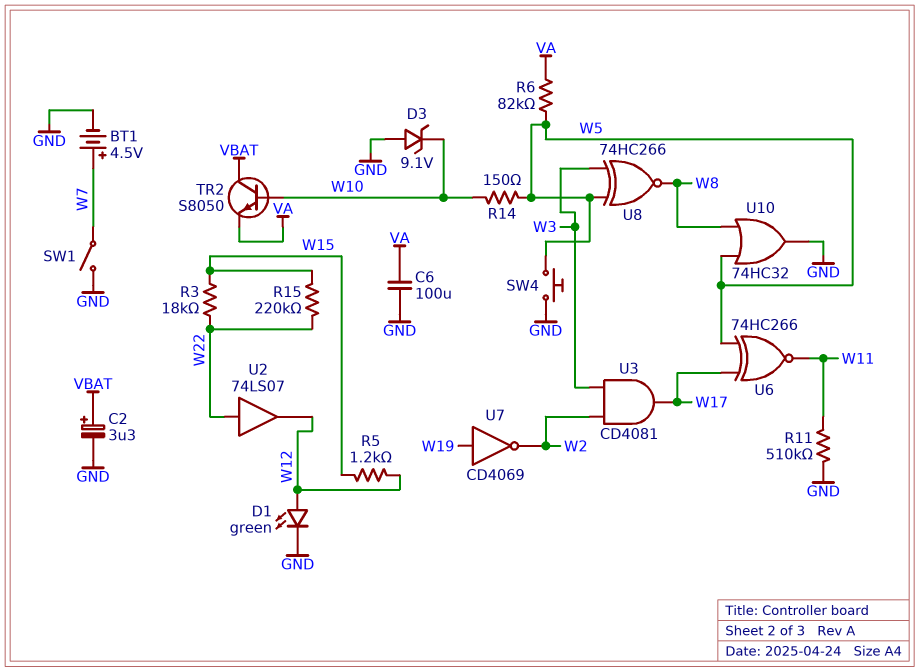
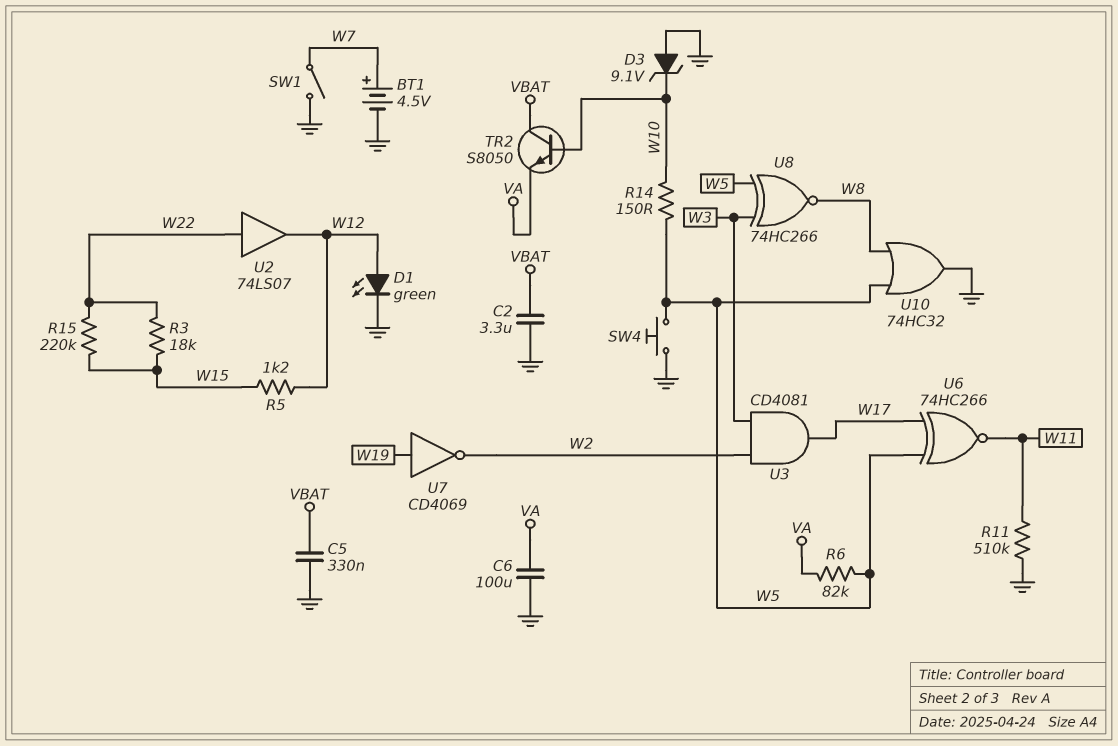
C2: 3.3uF (plus VBAT, minus GND) -> 3.3uF (GND, VBAT)
C5: none -> 330nF (GND, VBAT)

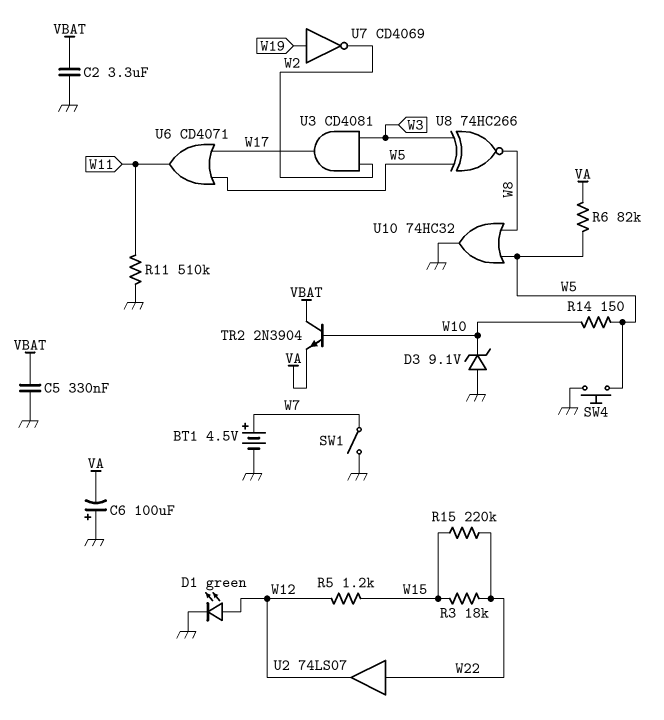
C6: 100uF (GND, VA) -> 100uF (plus GND, minus VA)
TR2: NPN S8050 (B W10, C VBAT, E VA) -> NPN 2N3904 (B W10, C VBAT, E VA)
U6: XNOR 74HC266 (in W5, in W17, out W11) -> OR CD4071 (in W5, in W17, out W11)

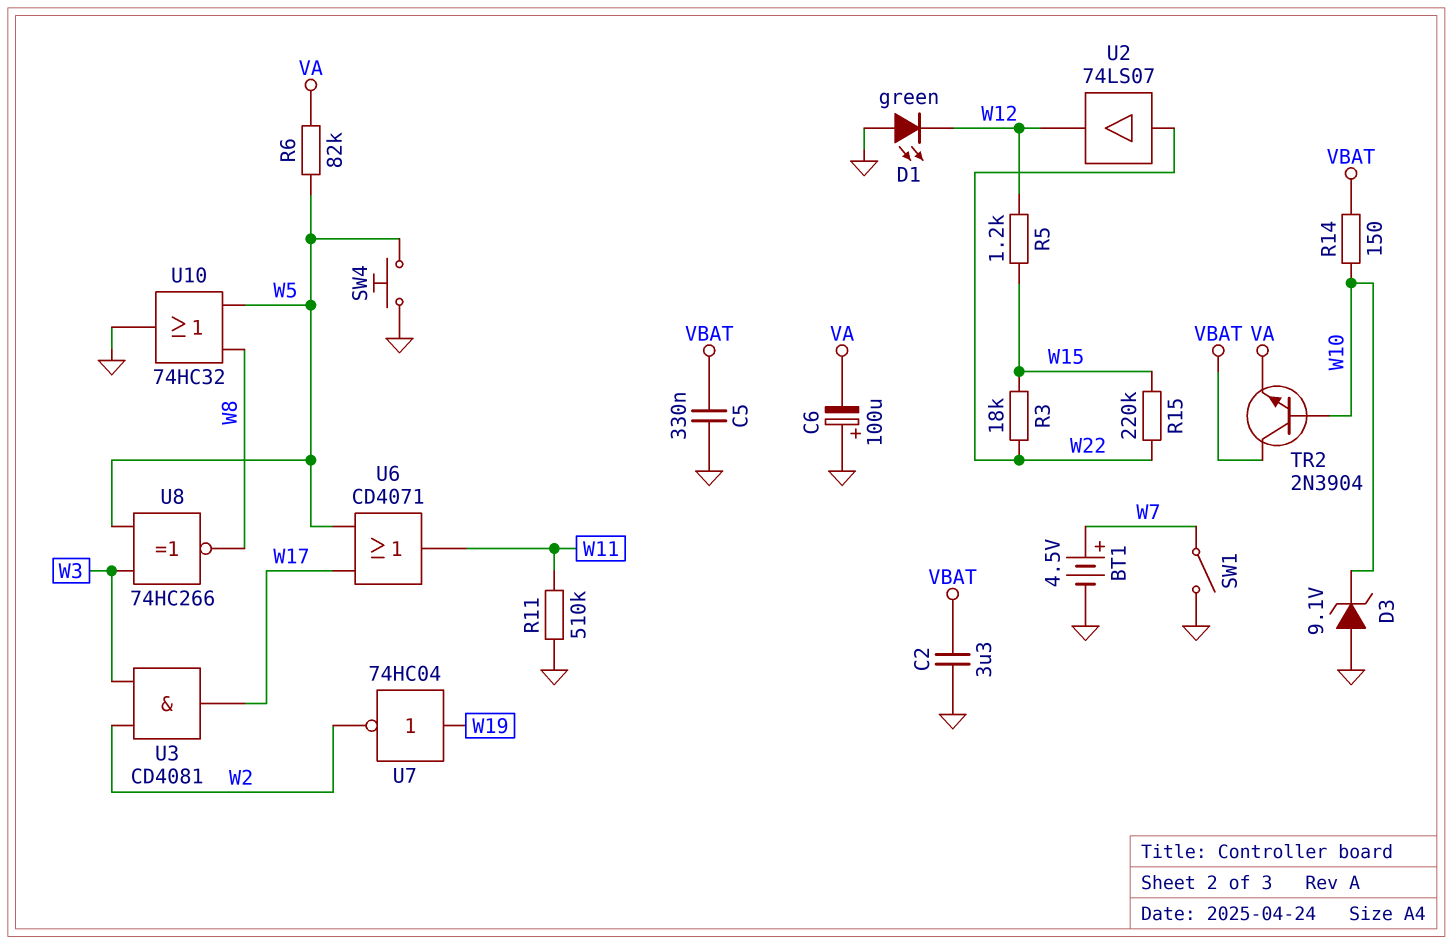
D1: LED green (A W12, K GND) -> LED green (A GND, K W12)
R14: 150 (W5, W10) -> 150 (VBAT, W10)
U7: NOT CD4069 (in W19, out W2) -> NOT 74HC04 (in W19, out W2)

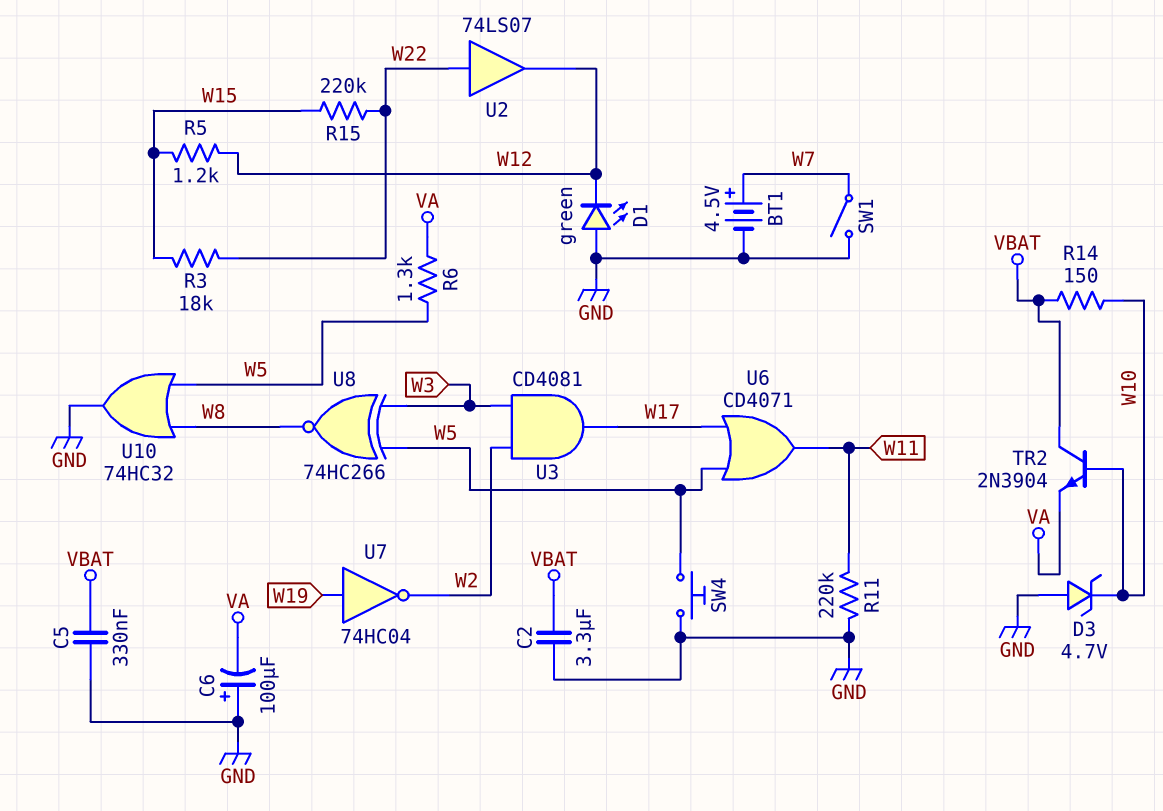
D3: zener 9.1V (A GND, K W10) -> zener 4.7V (A GND, K W10)
R6: 82k (VA, W5) -> 1.3k (VA, W5)
R11: 510k (GND, W11) -> 220k (GND, W11)

